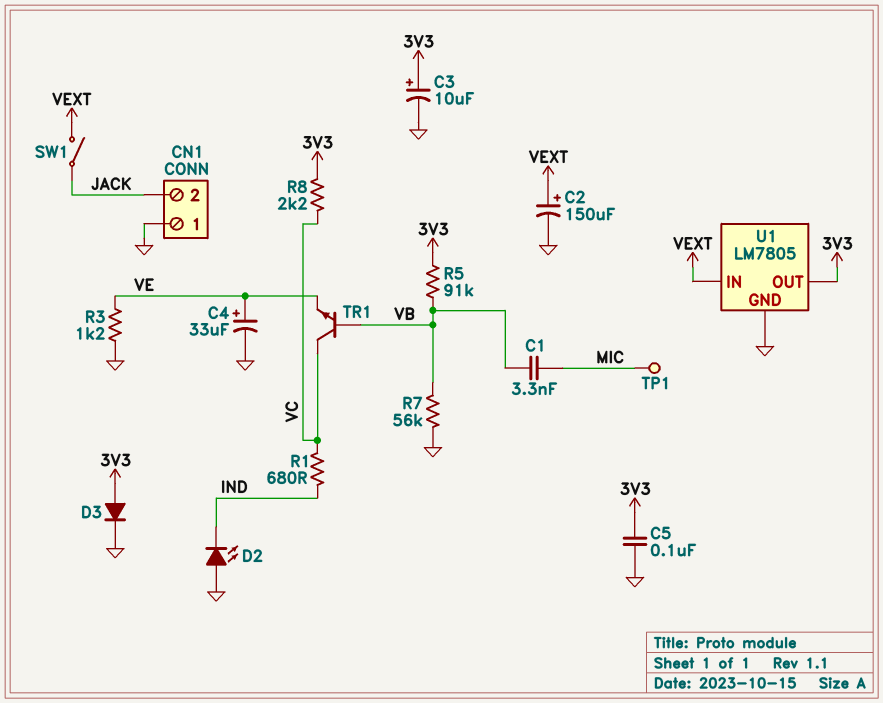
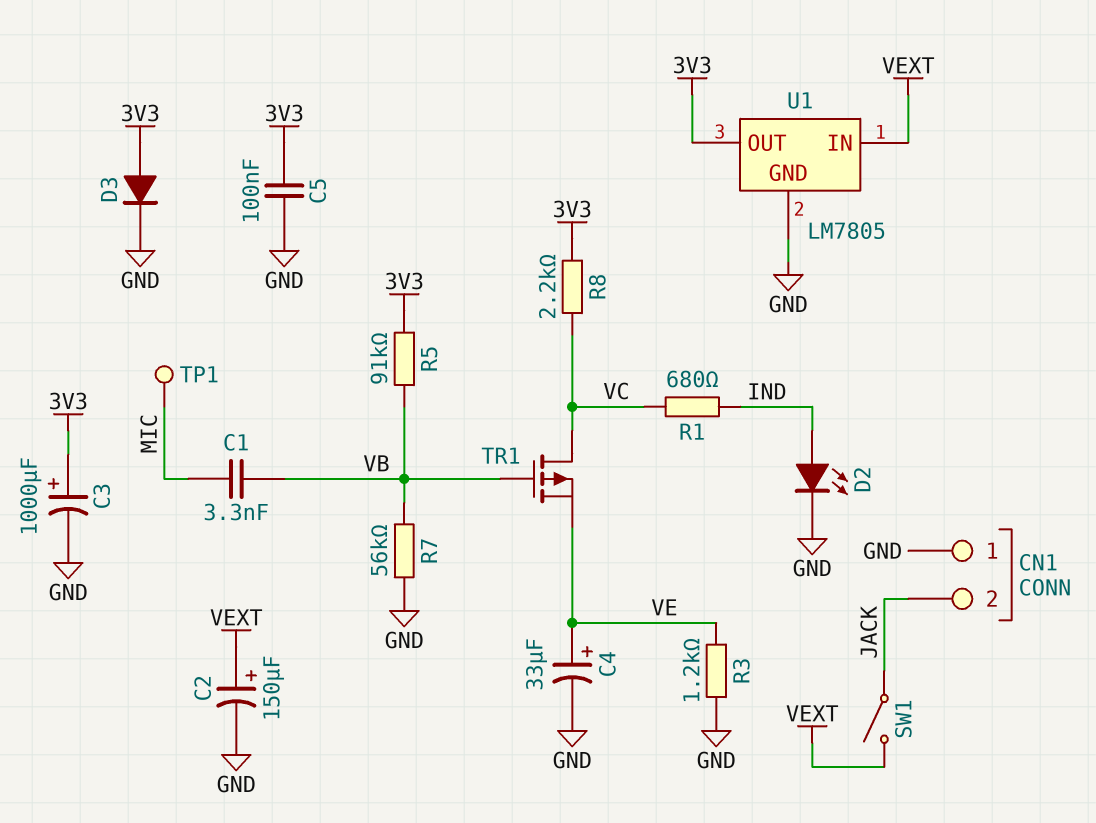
C3: 10uF (plus 3V3, minus GND) -> 1000uF (plus 3V3, minus GND)
D2: LED (A GND, K IND) -> LED (A IND, K GND)
TR1: NPN (B VB, C VC, E VE) -> PMOS (G VB, D VC, S VE)

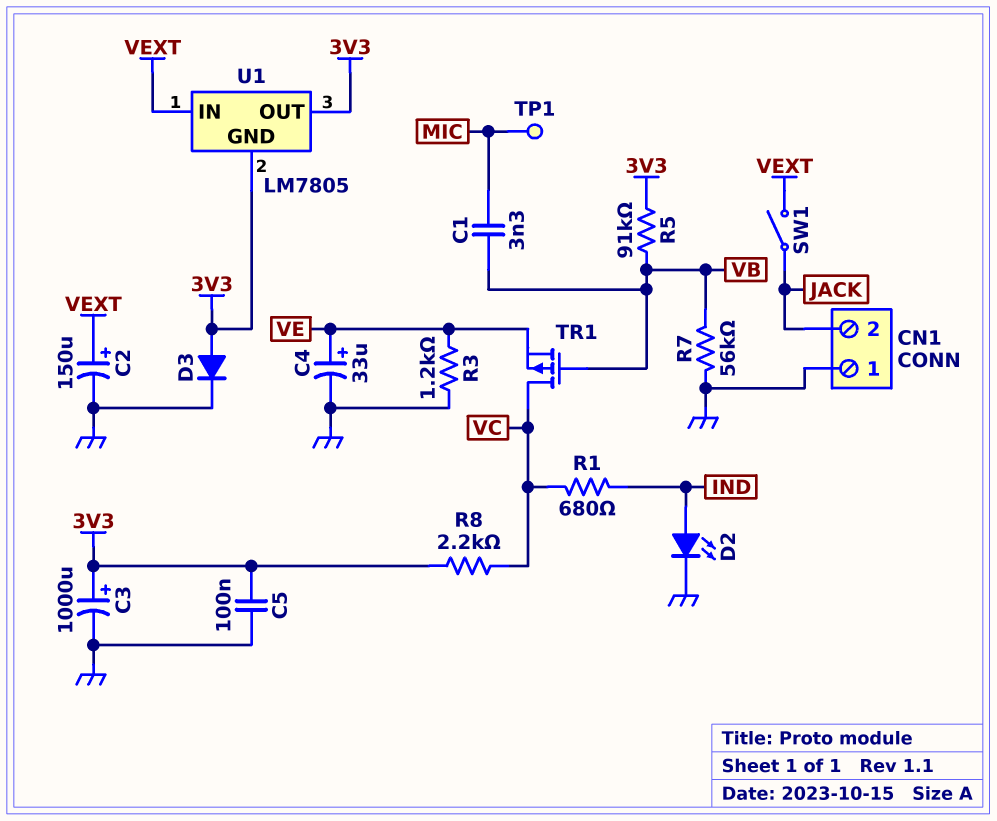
U1 pin GND: GND -> 3V3

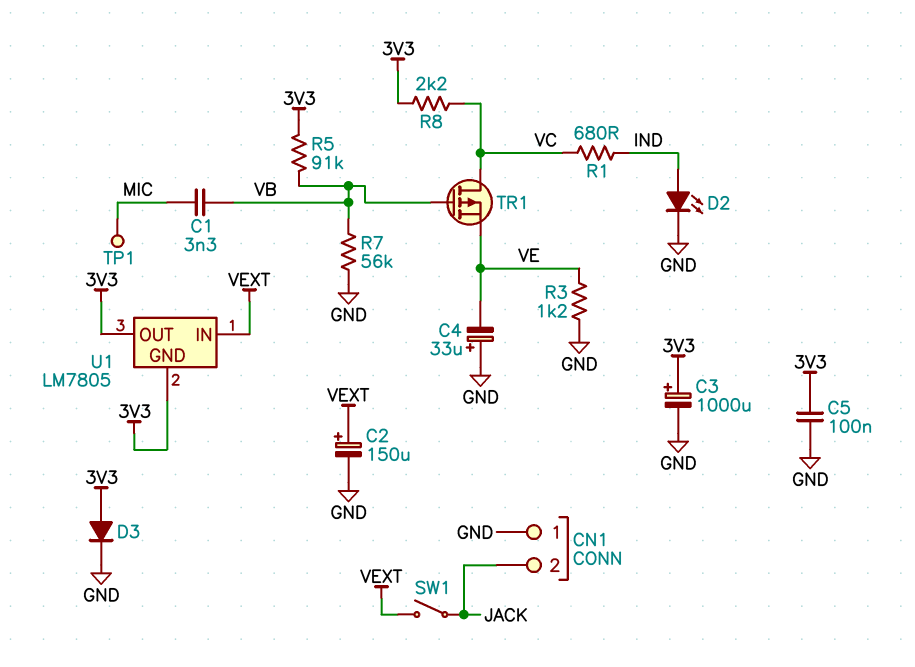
C4: 33uF (plus VE, minus GND) -> 33uF (plus GND, minus VE)

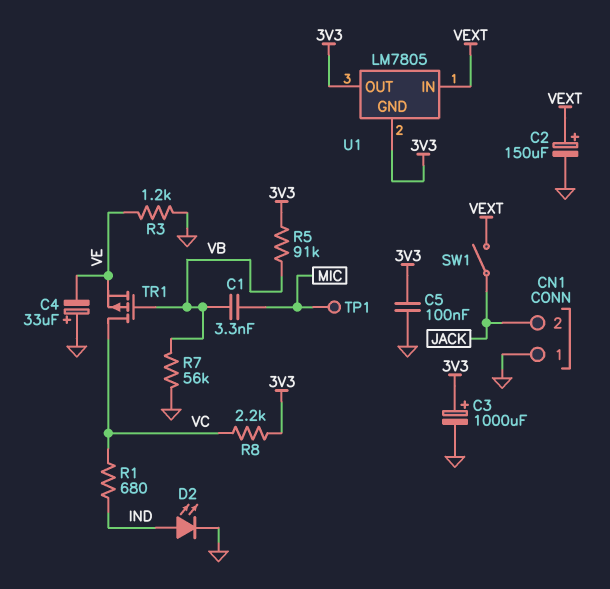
D3: diode (A 3V3, K GND) -> none

